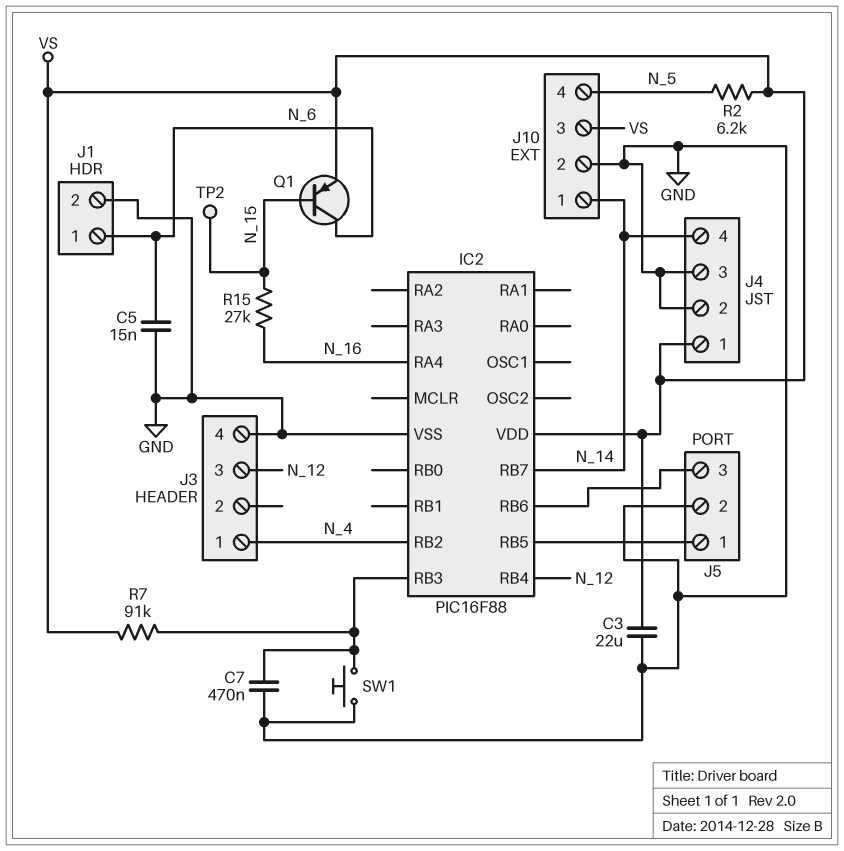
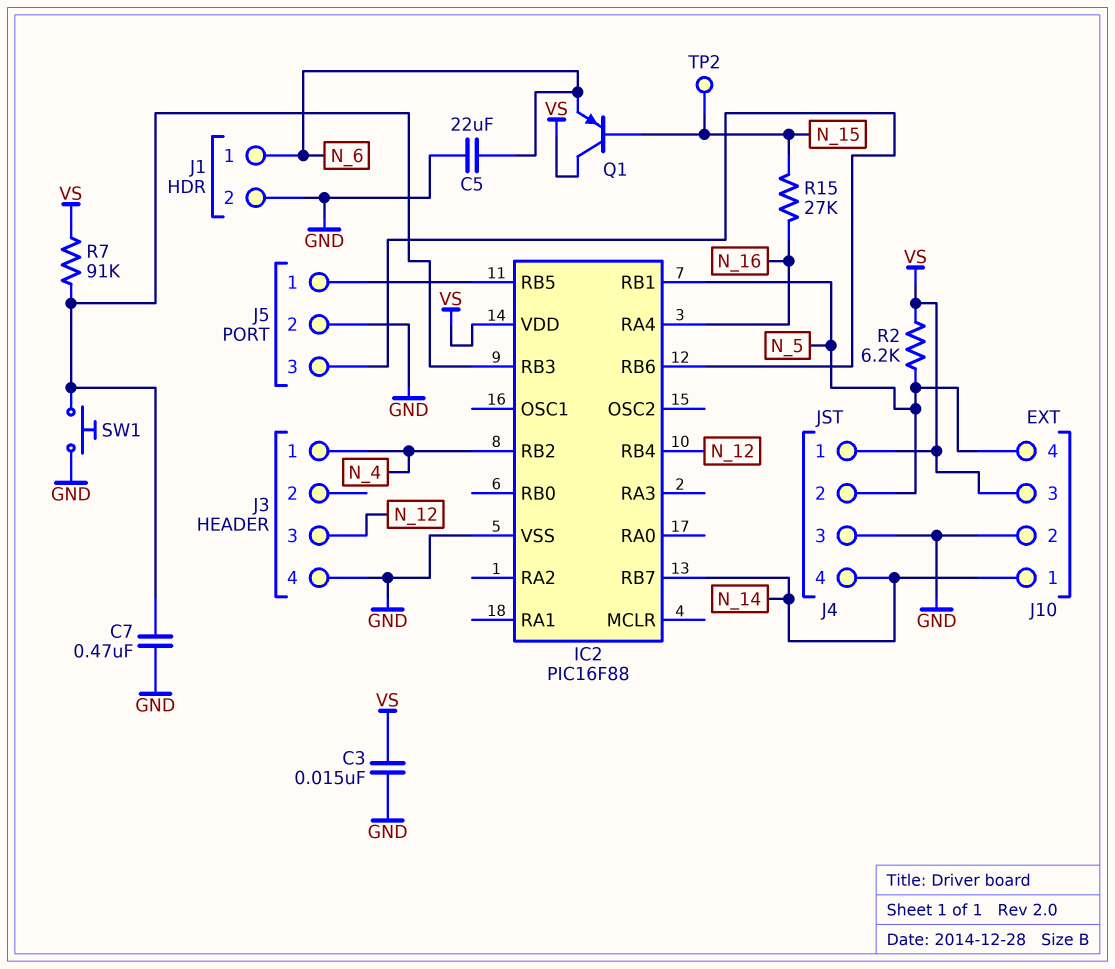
C3: 22uF (GND, VS) -> 15nF (GND, VS)
C5: 15nF (GND, N_6) -> 22uF (GND, N_6)
IC2 pin RB1: none -> N_5
J4 pin 2: GND -> N_5
Q1: PNP (B N_15, C N_6, E VS) -> PNP (B N_15, C VS, E N_6)

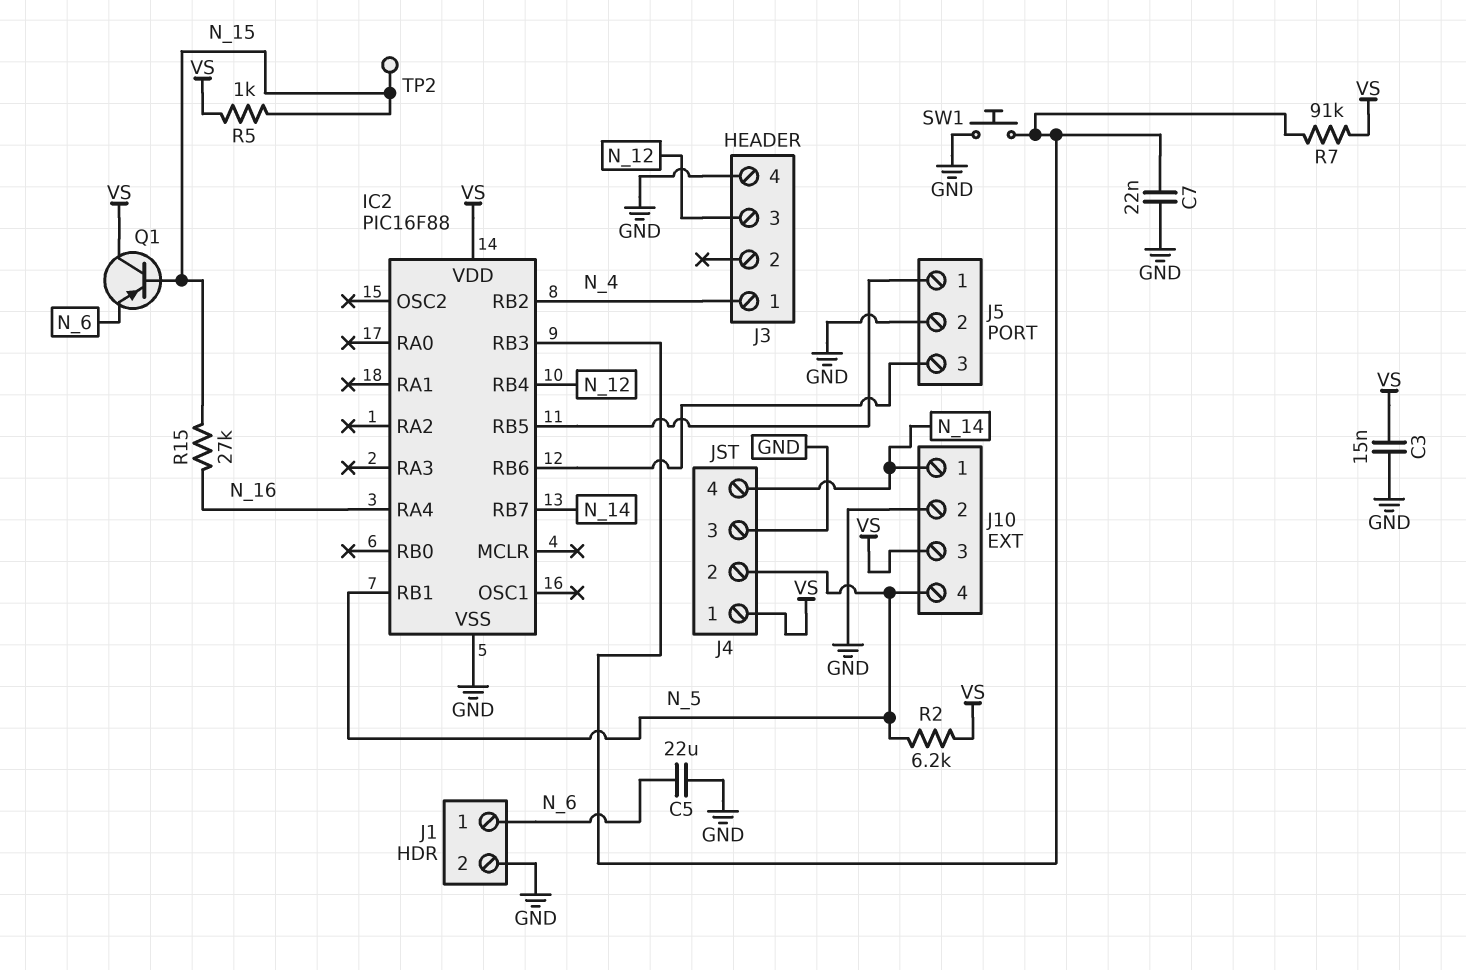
C7: 470nF (GND, IC2/RB3) -> 22nF (GND, IC2/RB3)
R5: none -> 1k (N_15, VS)

